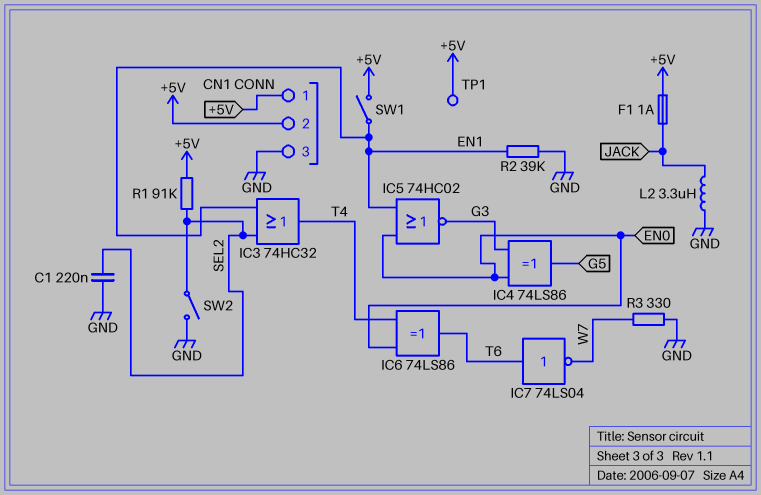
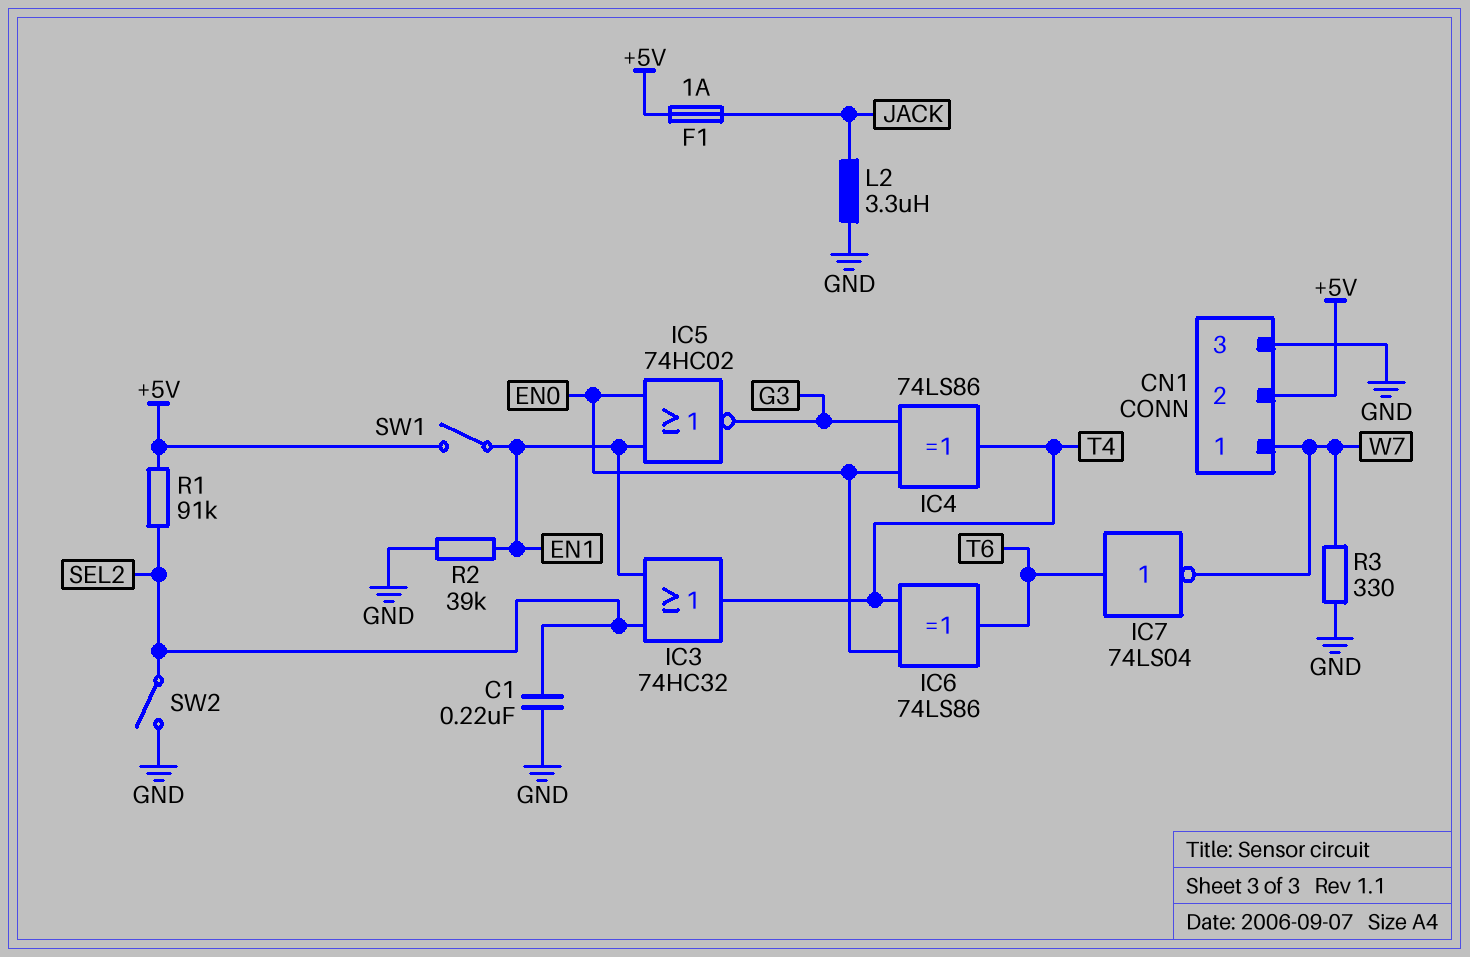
CN1 pin 1: +5V -> W7
IC4: XOR 74LS86 (in EN0, in G3, out G5) -> XOR 74LS86 (in EN0, in G3, out T4)
TP1: test point (+5V) -> none

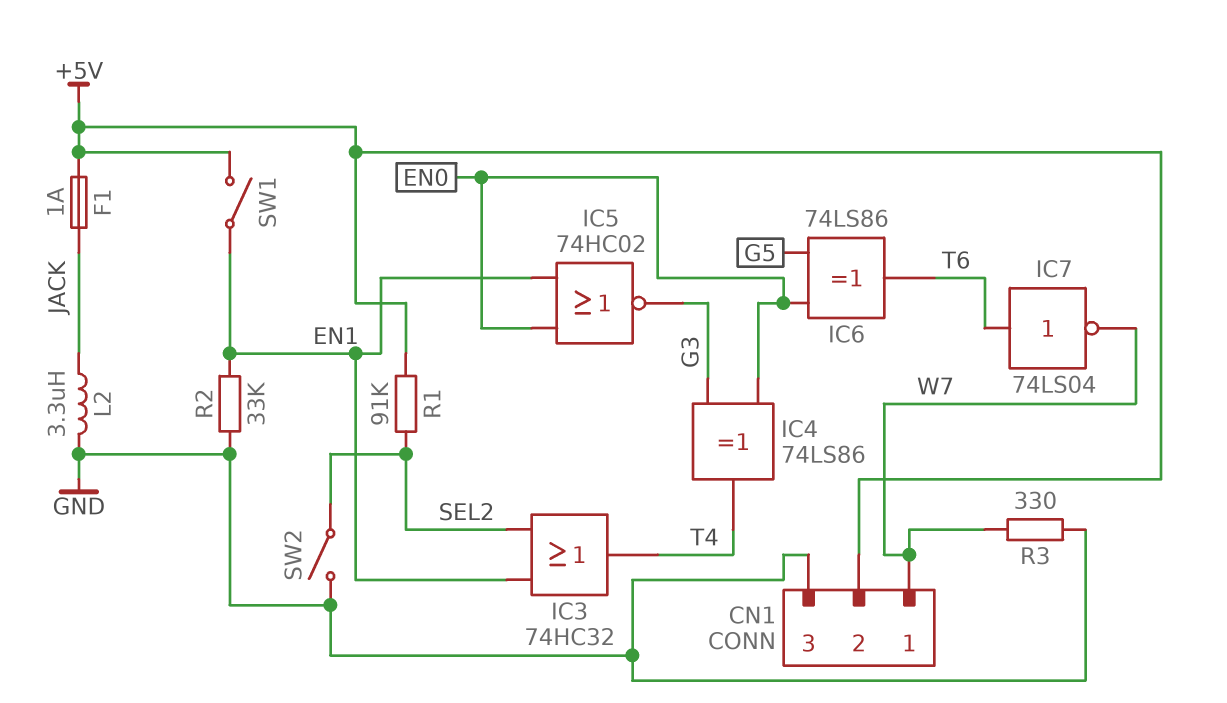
C1: 220nF (GND, SEL2) -> none
IC6: XOR 74LS86 (in EN0, in T4, out T6) -> XOR 74LS86 (in EN0, in G5, out T6)
R2: 39k (EN1, GND) -> 33k (EN1, GND)

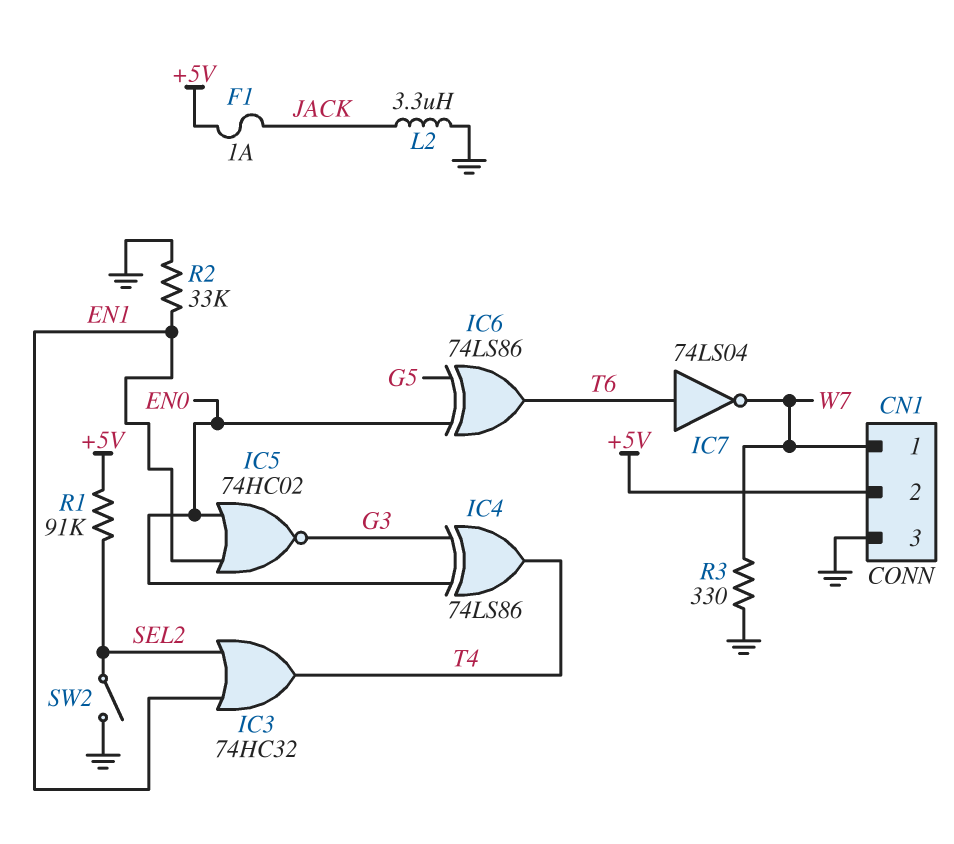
SW1: switch (+5V, EN1) -> none

